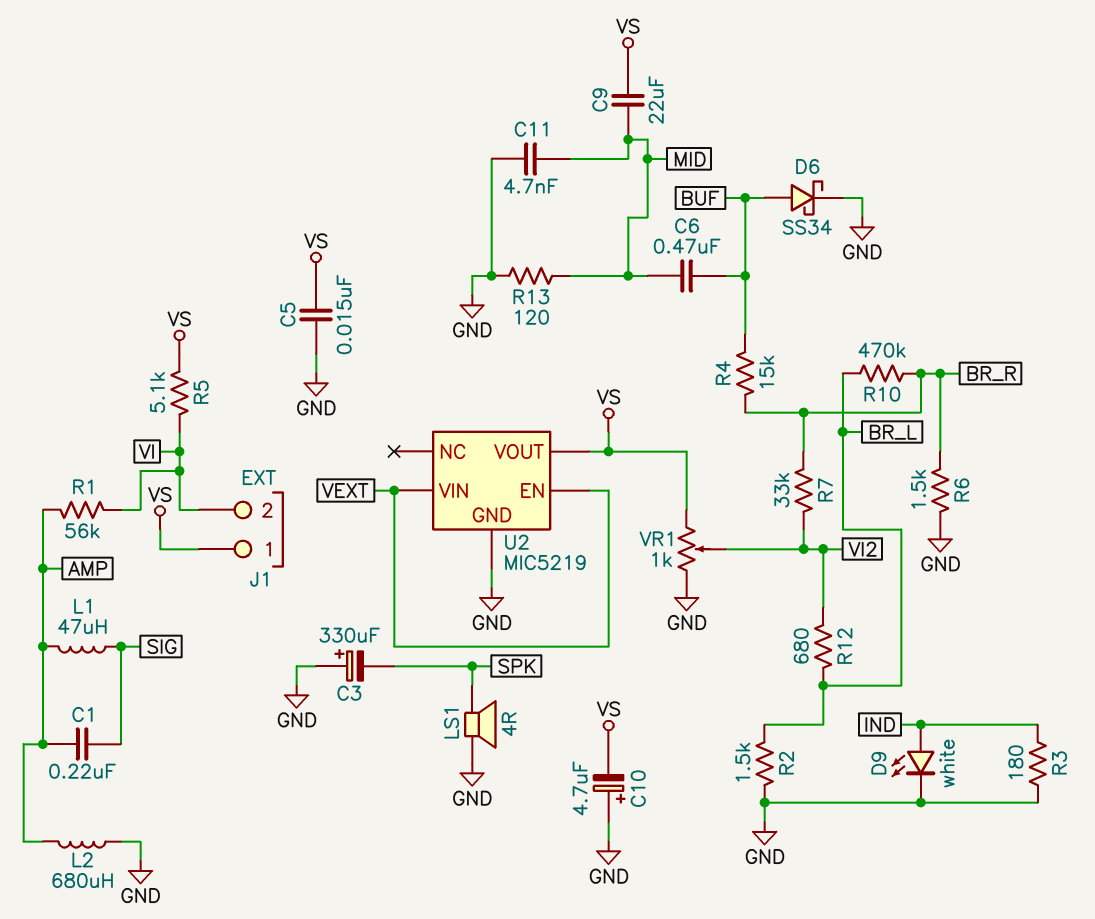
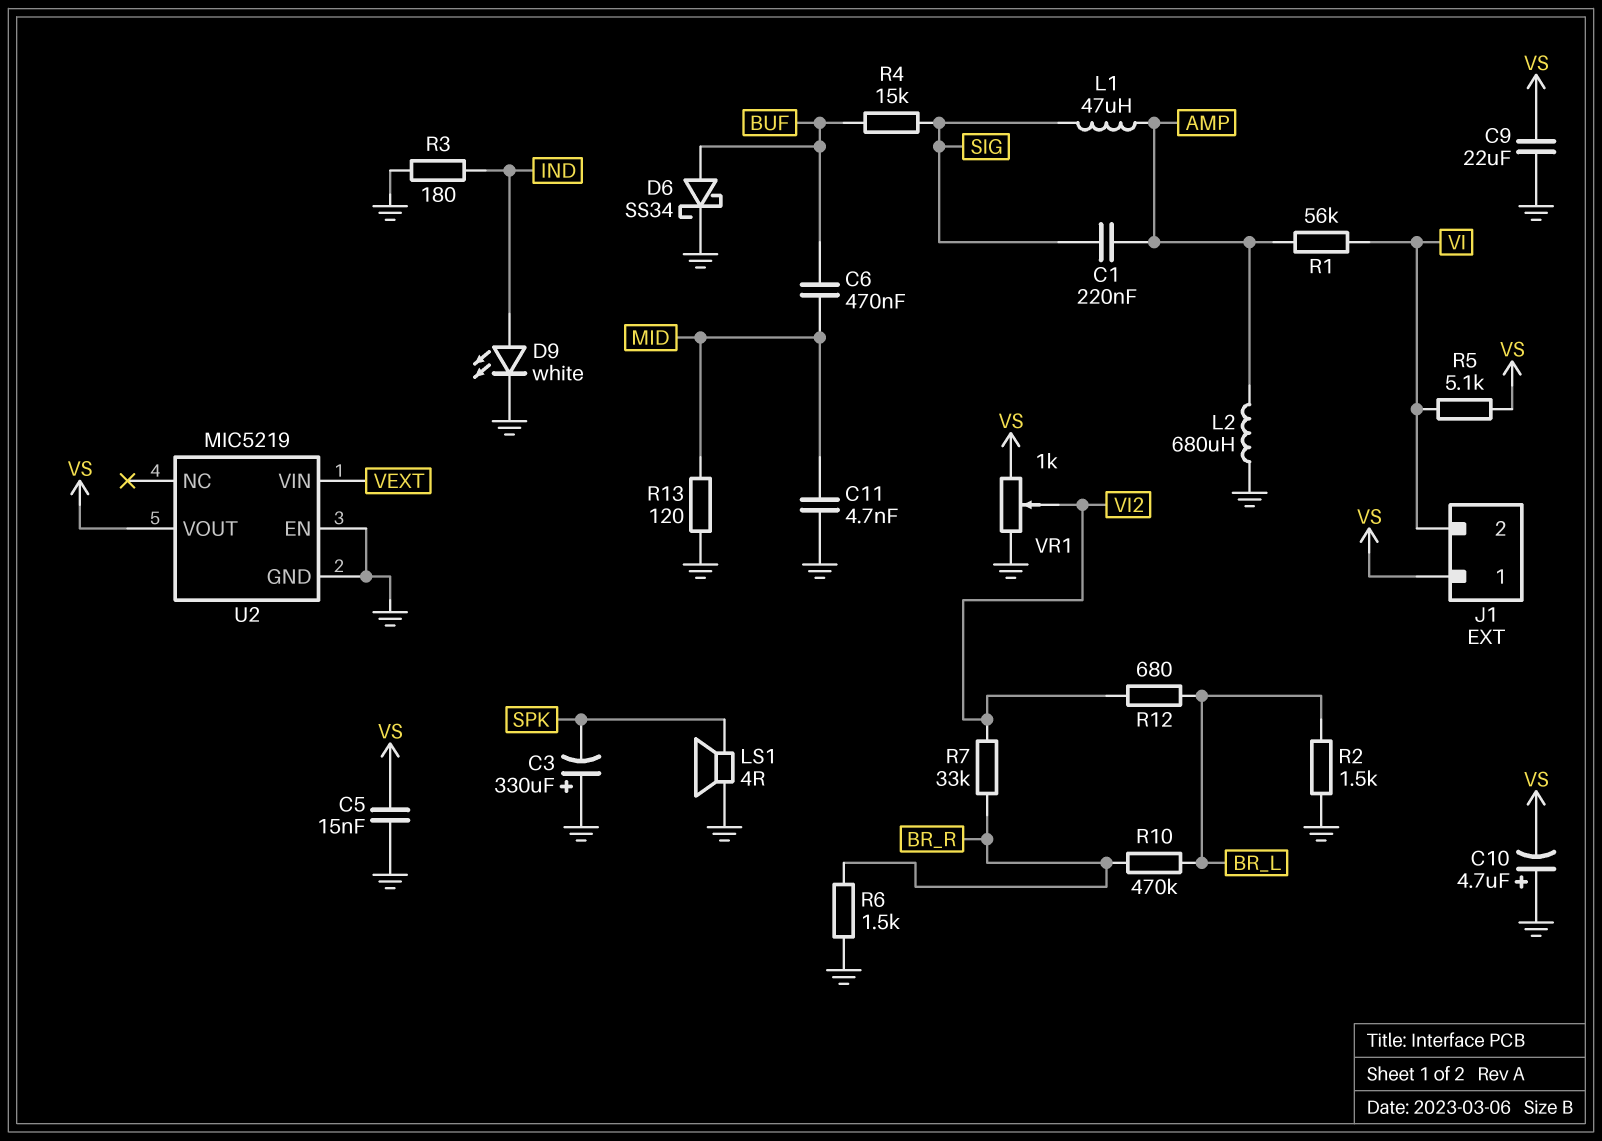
C9: 22uF (MID, VS) -> 22uF (GND, VS)
R4: 15k (BR_R, BUF) -> 15k (BUF, SIG)
U2 pin EN: VEXT -> GND

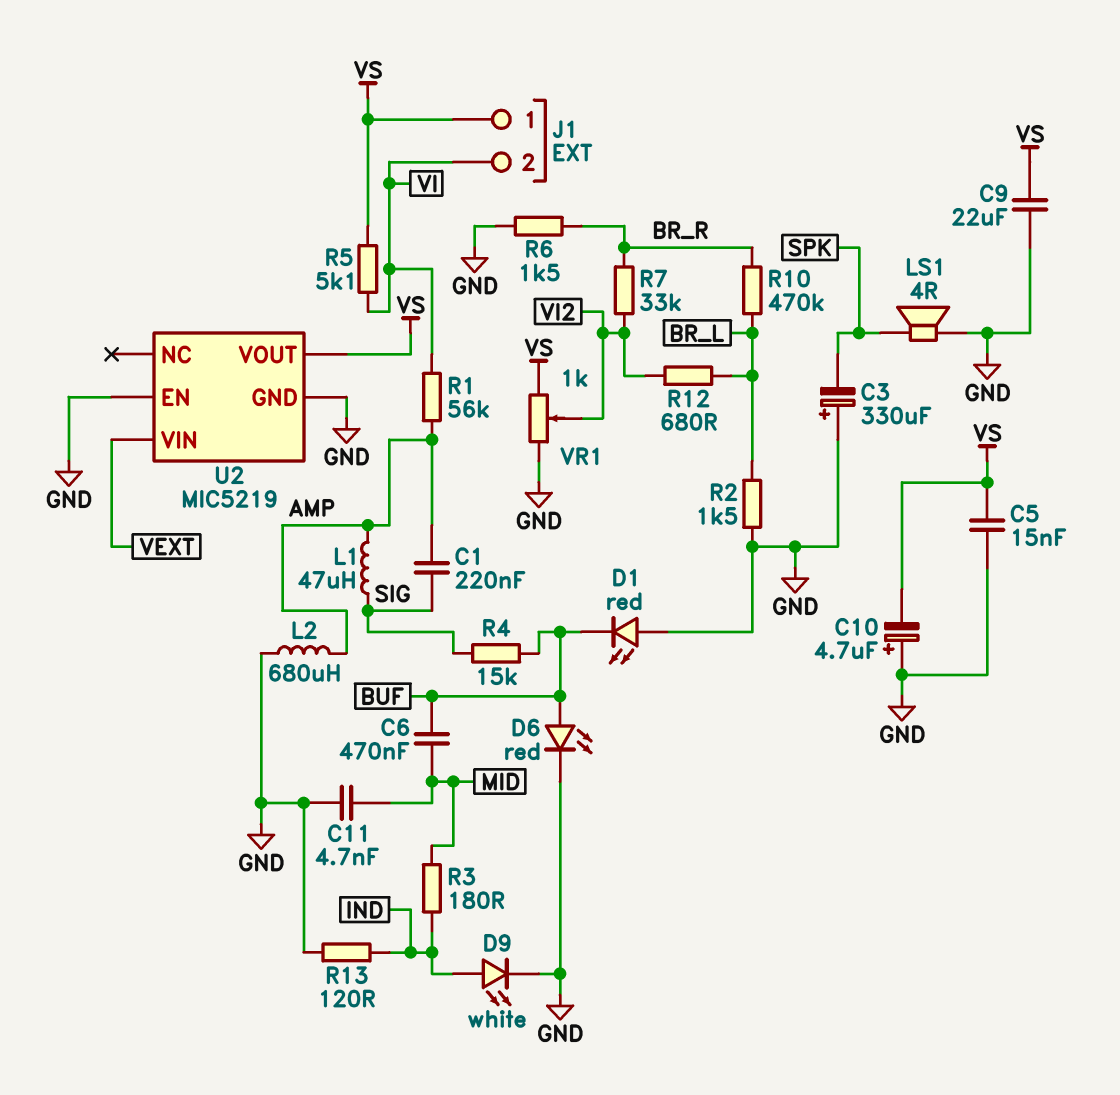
D1: none -> LED red (A GND, K BUF)
D6: schottky SS34 (A BUF, K GND) -> LED red (A BUF, K GND)
R3: 180 (GND, IND) -> 180 (IND, MID)
R13: 120 (GND, MID) -> 120 (GND, IND)

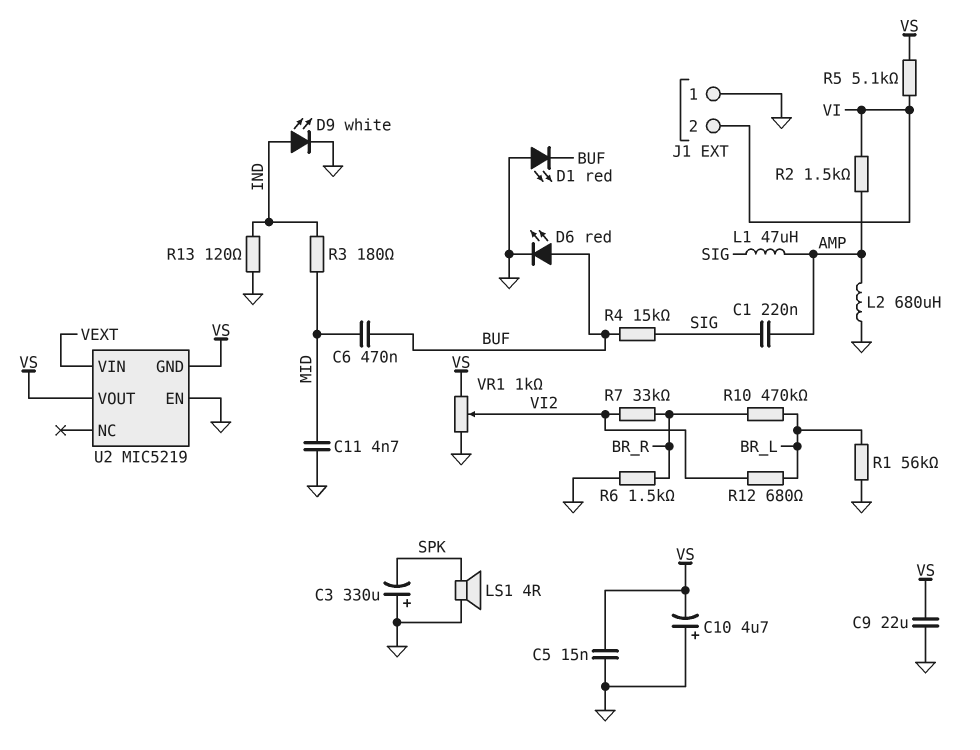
J1 pin 1: VS -> GND
R1: 56k (AMP, VI) -> 56k (BR_L, GND)
R2: 1.5k (BR_L, GND) -> 1.5k (AMP, VI)
U2 pin GND: GND -> VS

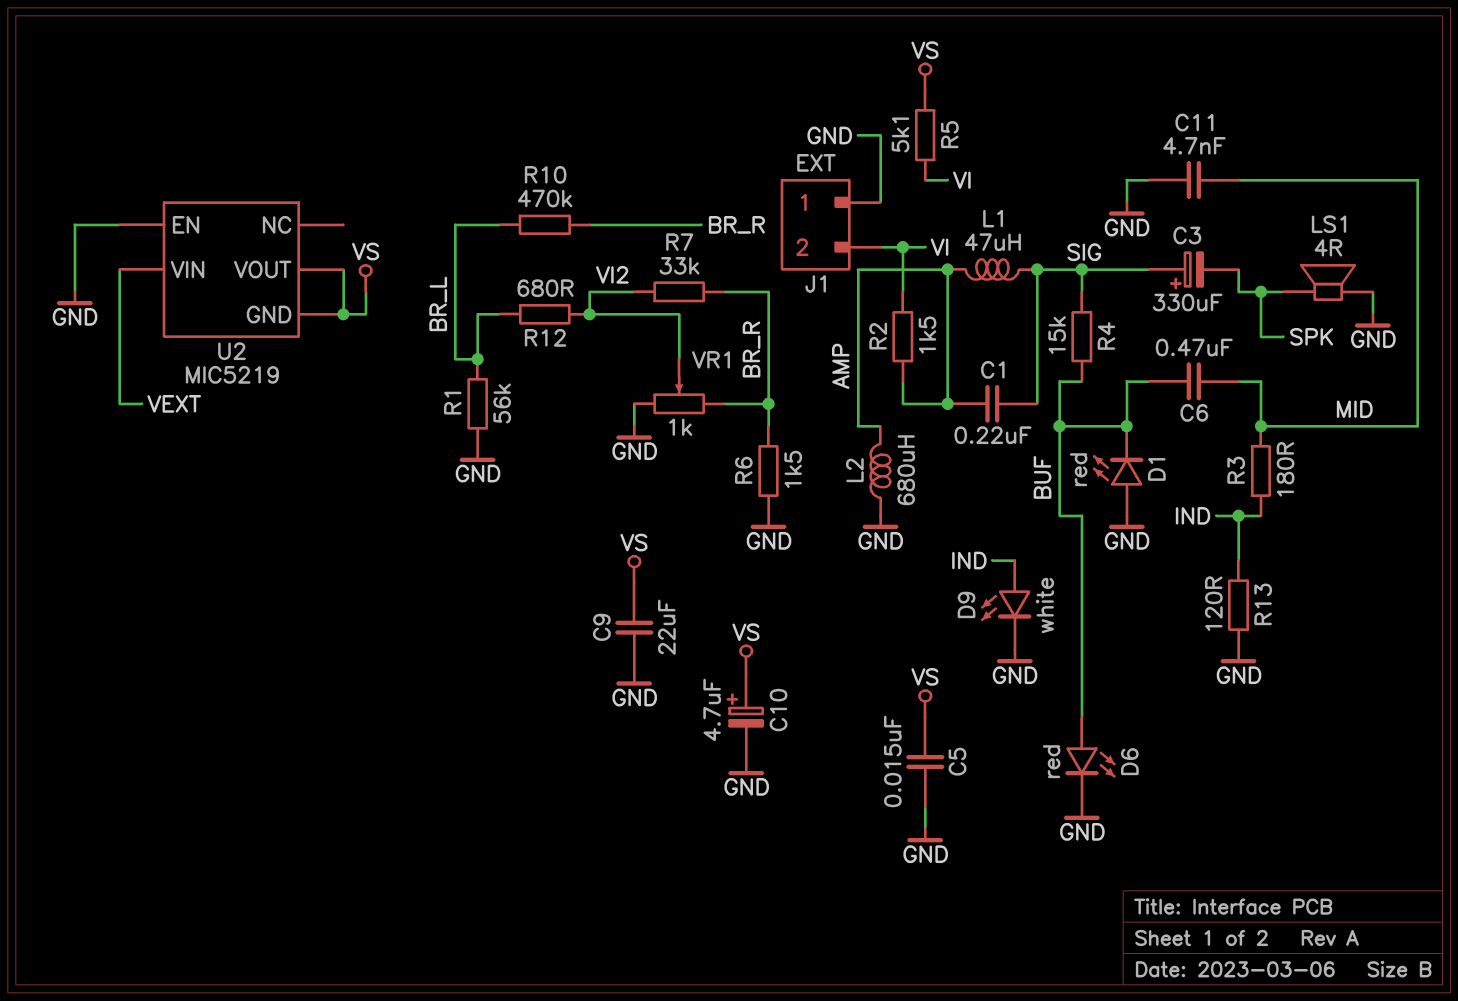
C3: 330uF (plus GND, minus SPK) -> 330uF (plus SIG, minus SPK)
C10: 4.7uF (plus GND, minus VS) -> 4.7uF (plus VS, minus GND)
VR1: 1k (GND, VS, wiper VI2) -> 1k (BR_R, GND, wiper VI2)

